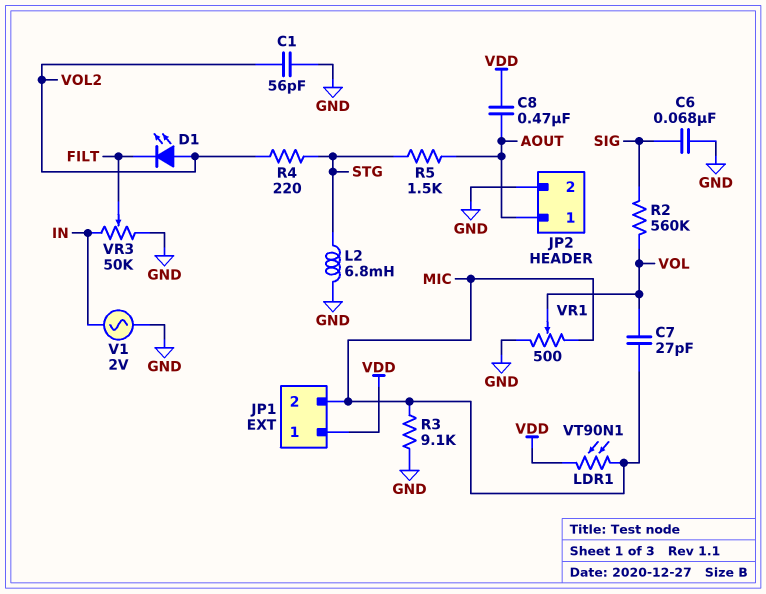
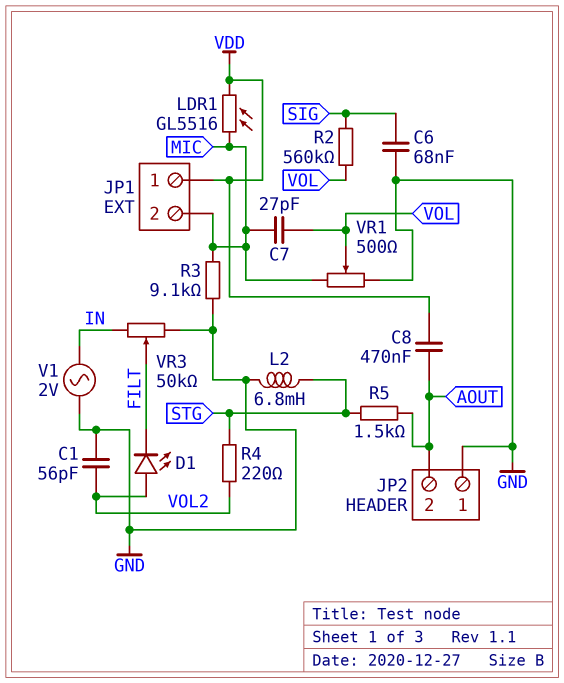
JP2 pin 1: AOUT -> GND
JP2 pin 2: GND -> AOUT
LDR1: VT90N1 (MIC, VDD) -> GL5516 (MIC, VDD)

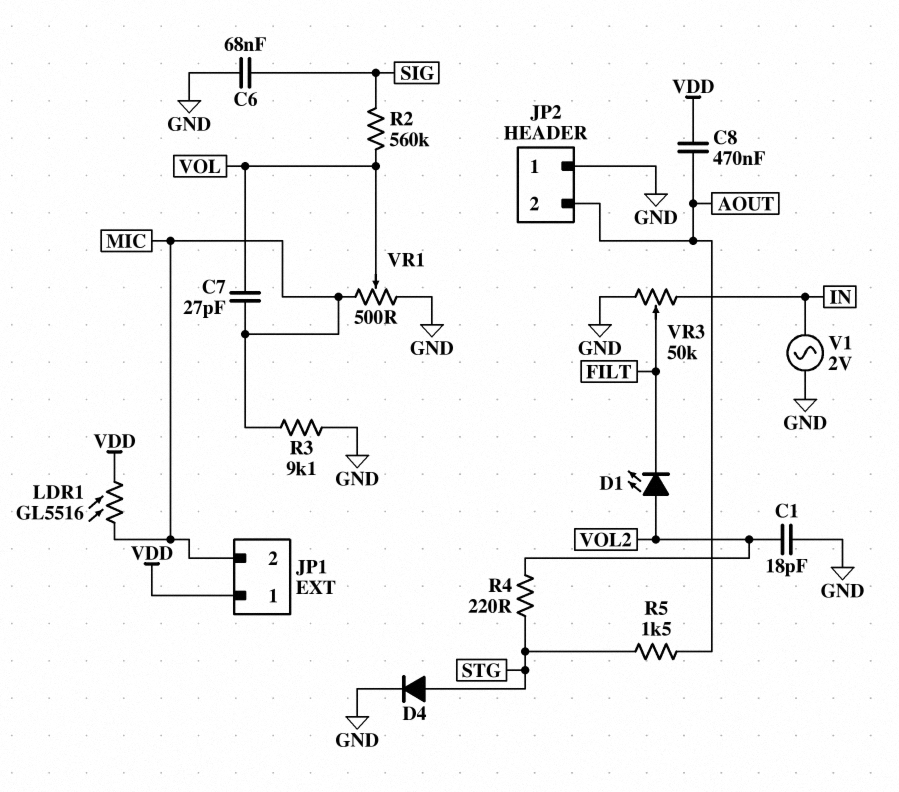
C1: 56pF (GND, VOL2) -> 18pF (GND, VOL2)
D4: none -> diode (A STG, K GND)
L2: 6.8mH (GND, STG) -> none

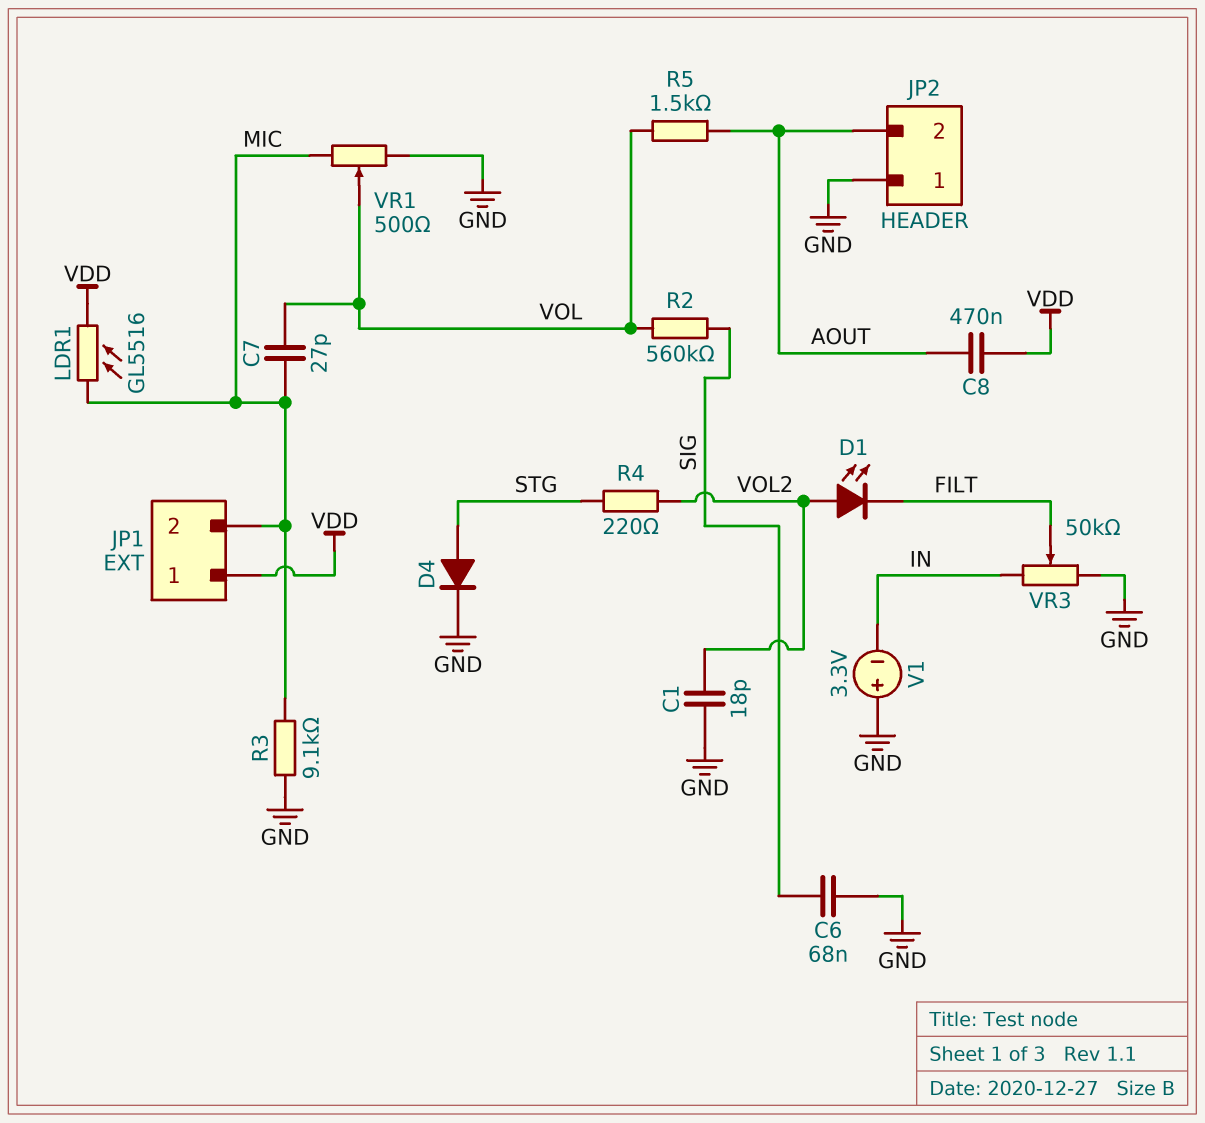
R5: 1.5k (AOUT, STG) -> 1.5k (AOUT, VOL)
V1: AC 2V (GND, IN) -> 3.3V (plus GND, minus IN)

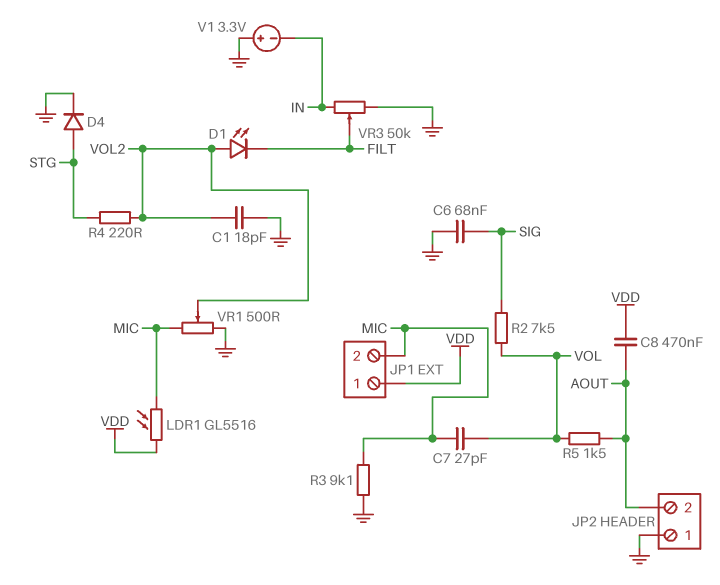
R2: 560k (SIG, VOL) -> 7.5k (SIG, VOL)
VR1: 500 (GND, MIC, wiper VOL) -> 500 (GND, MIC, wiper VOL2)

